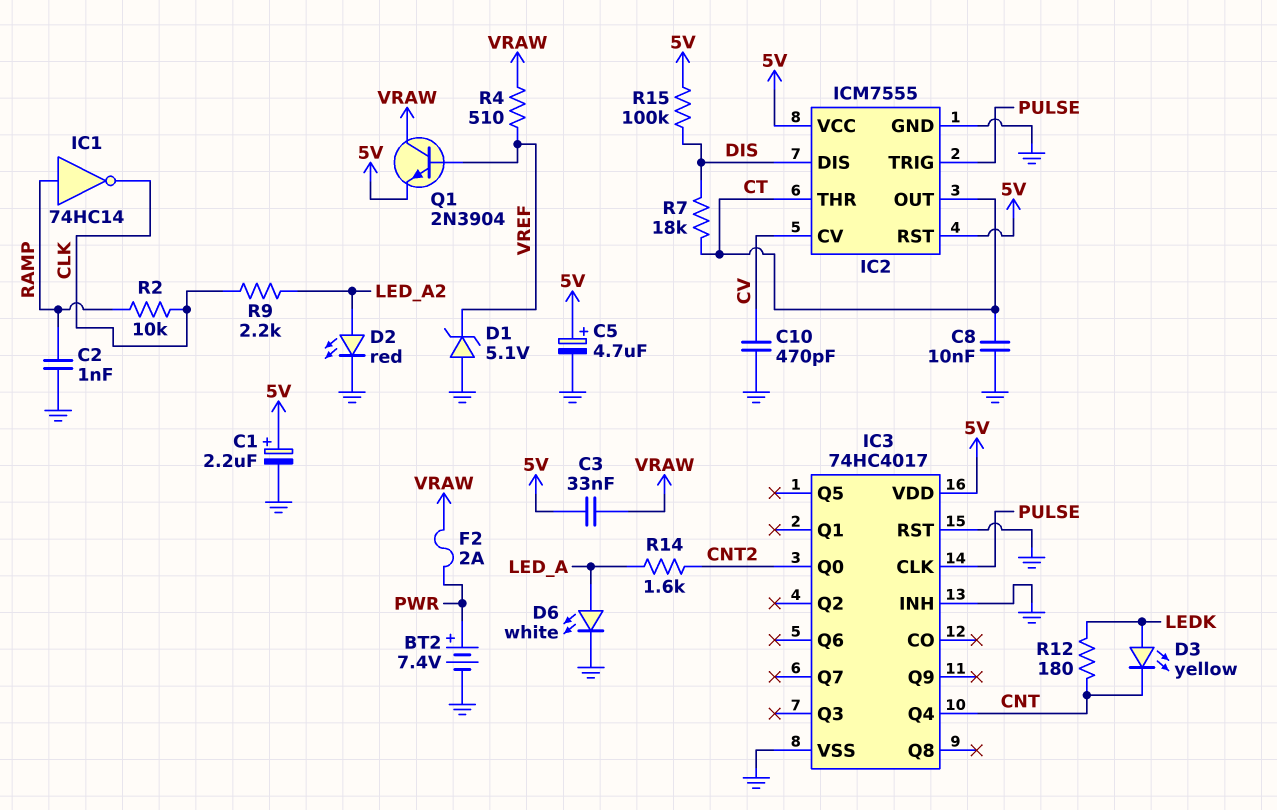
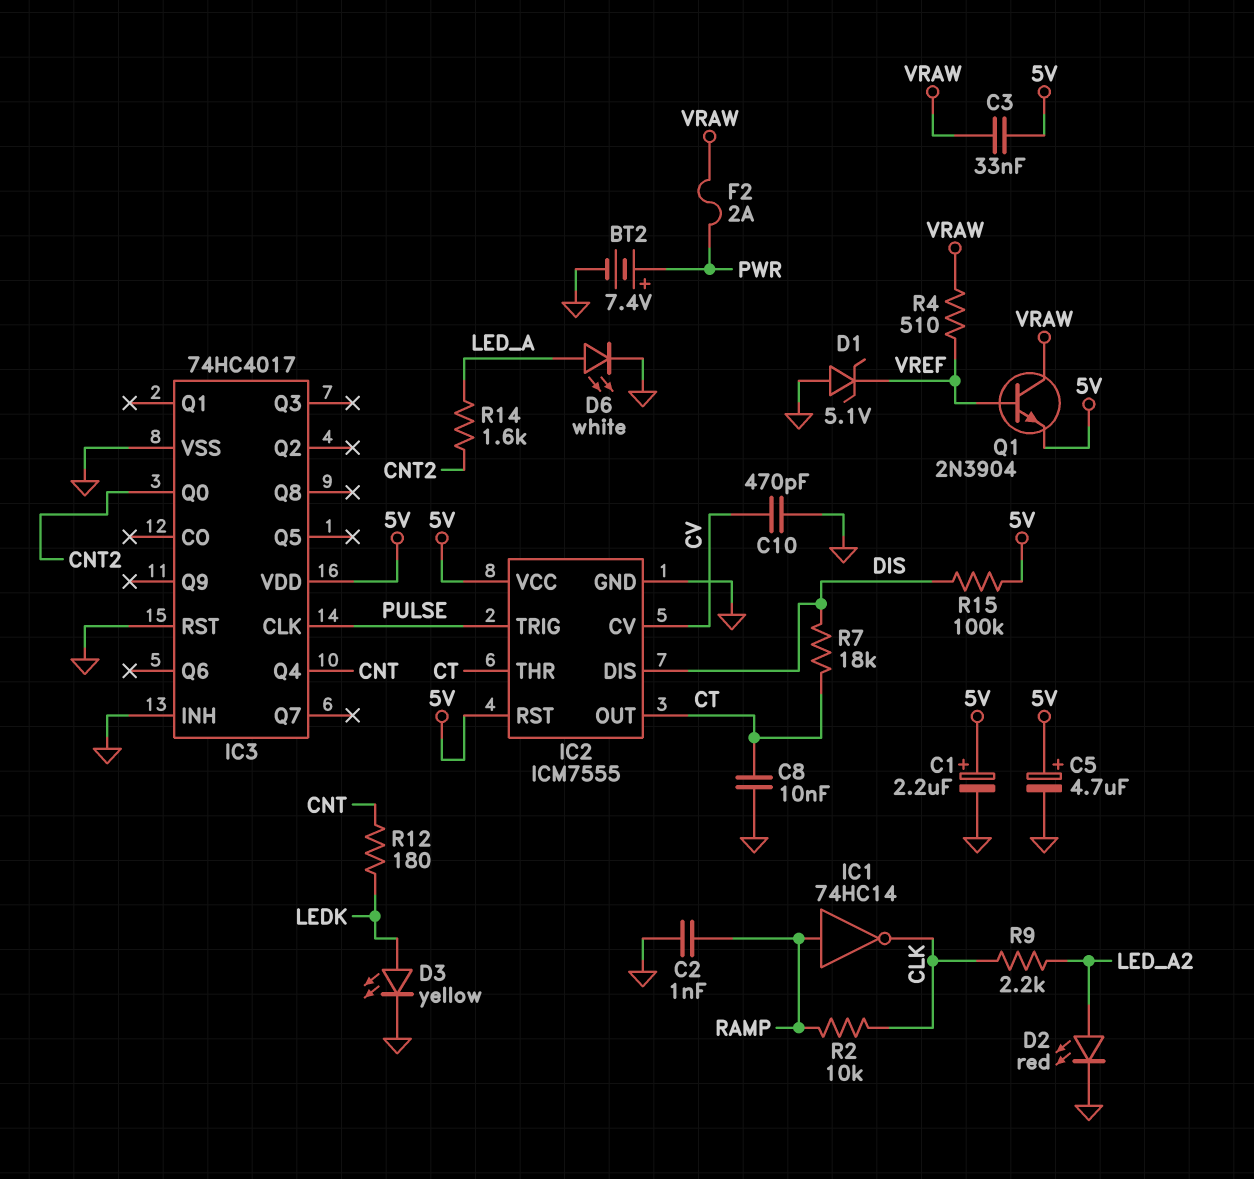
D3: LED yellow (A LEDK, K CNT) -> LED yellow (A LEDK, K GND)

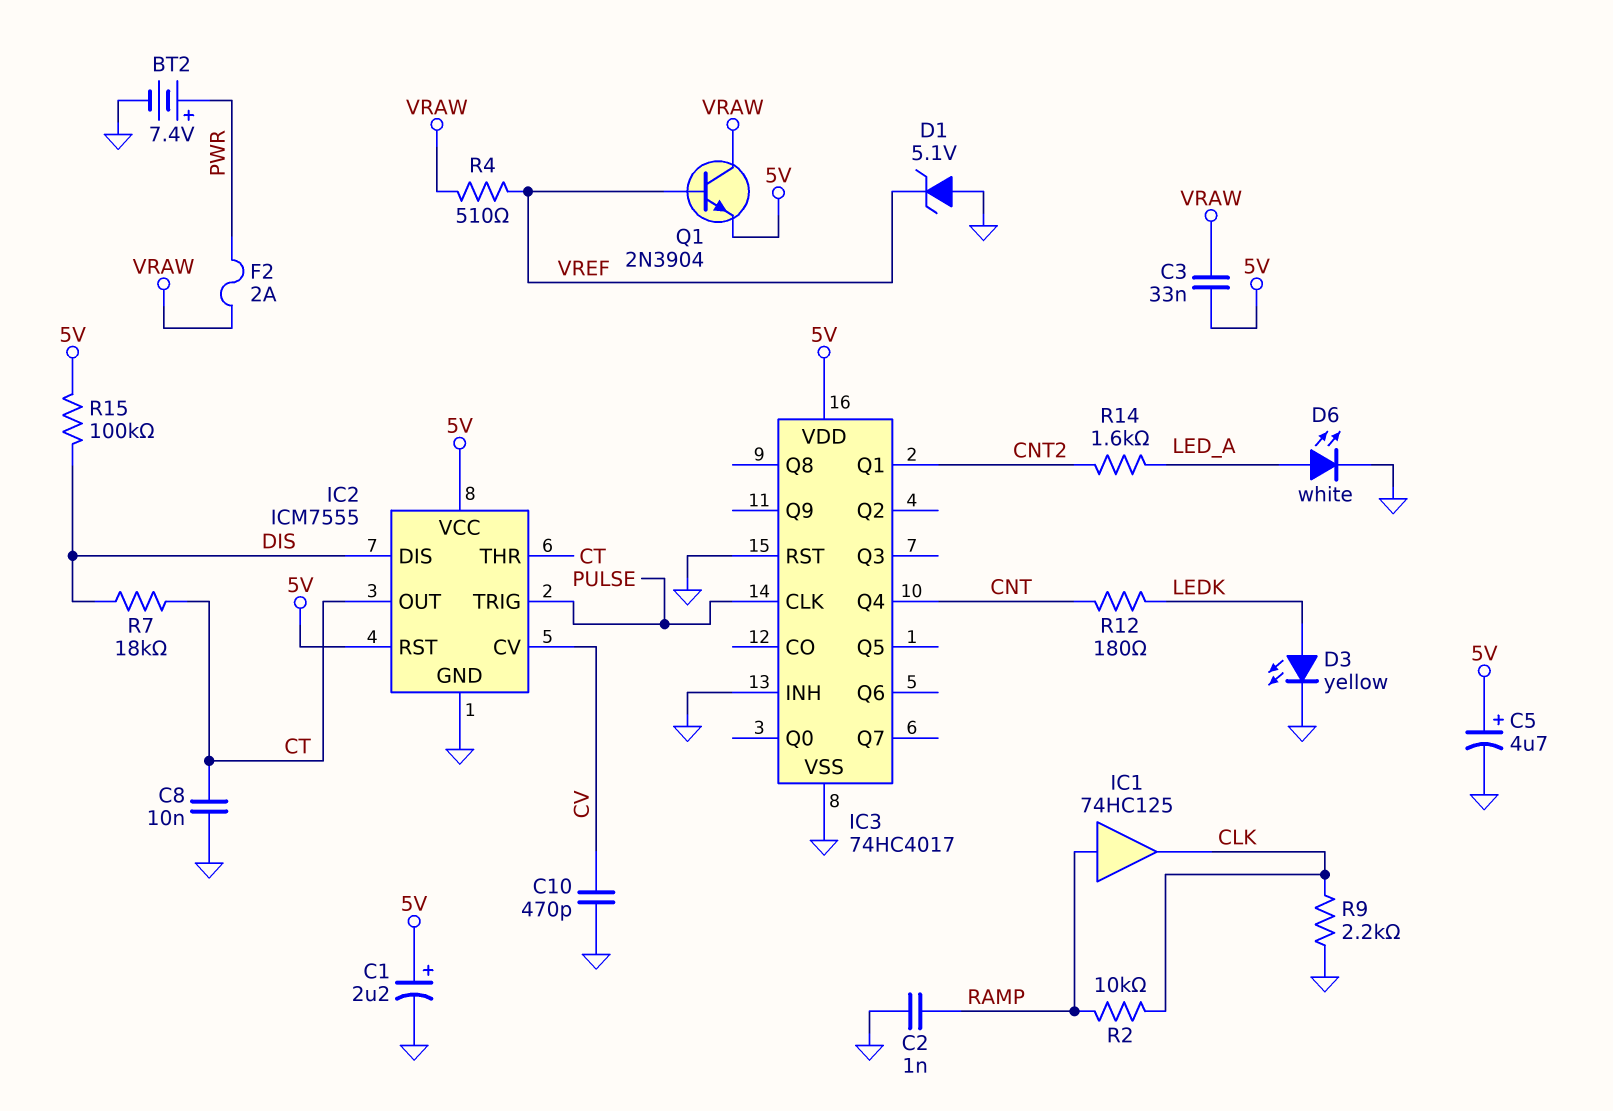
D2: LED red (A LED_A2, K GND) -> none
IC1: NOT 74HC14 (in RAMP, out CLK) -> buffer 74HC125 (in RAMP, out CLK)
IC3 pin Q0: CNT2 -> none
IC3 pin Q1: none -> CNT2
R9: 2.2k (CLK, LED_A2) -> 2.2k (CLK, GND)

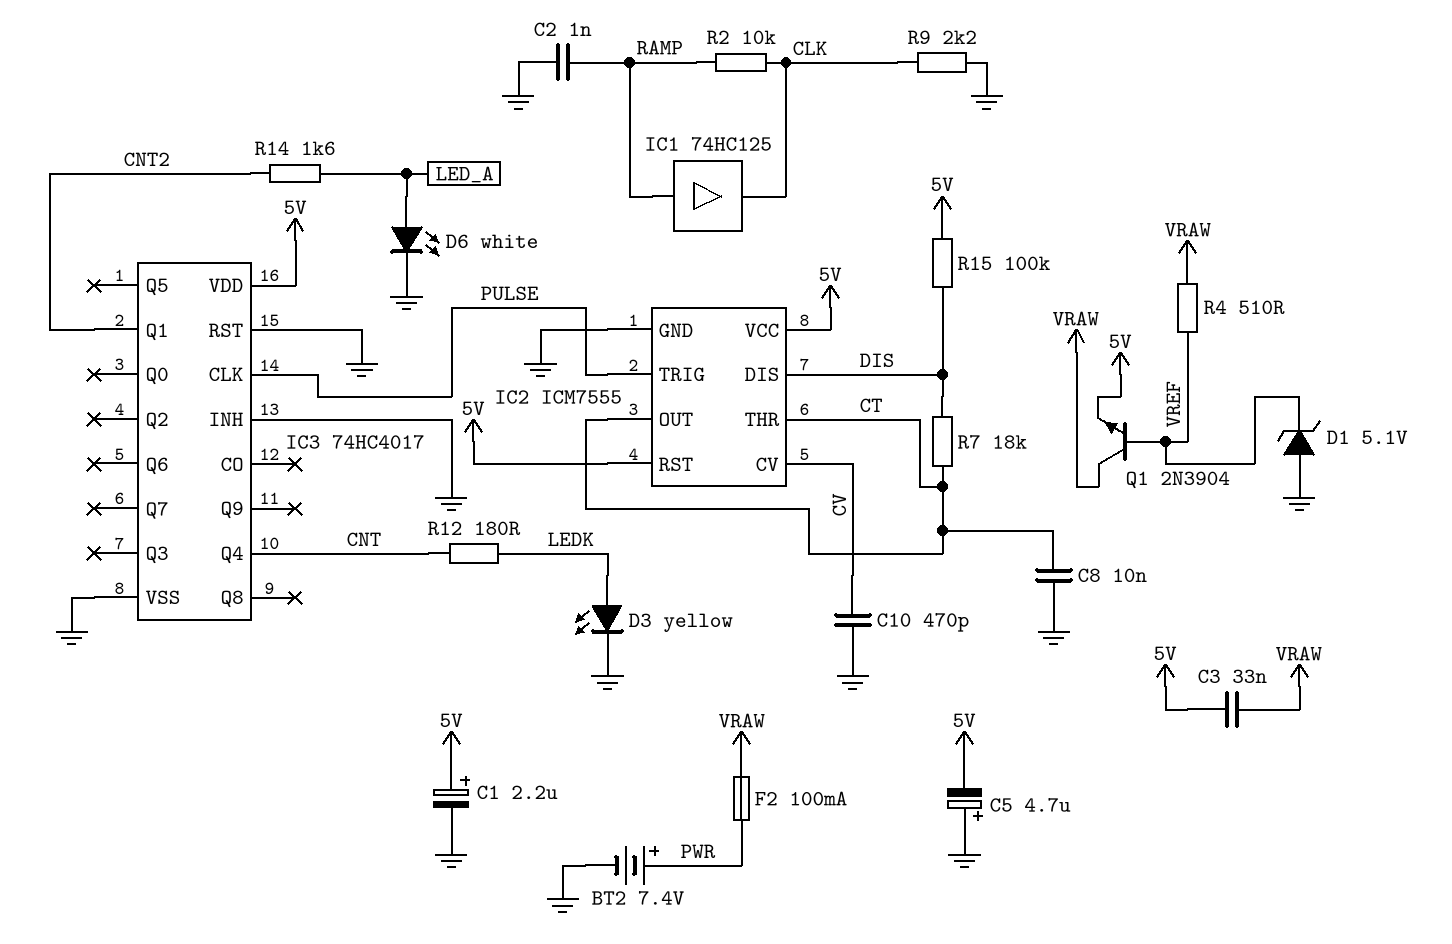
C5: 4.7uF (plus 5V, minus GND) -> 4.7uF (plus GND, minus 5V)
F2: 2A (PWR, VRAW) -> 100mA (PWR, VRAW)

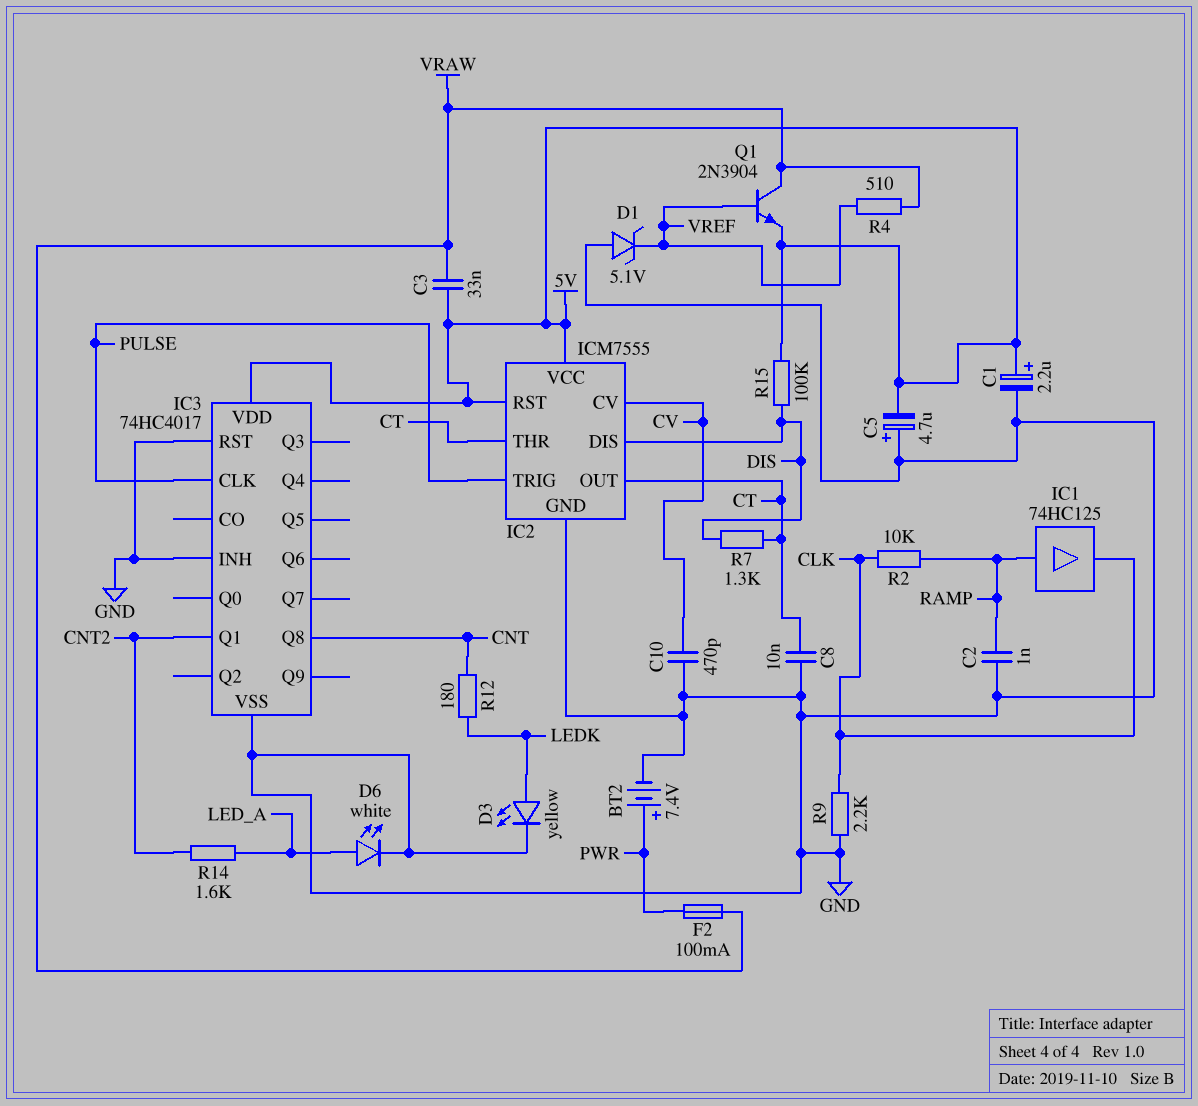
IC3 pin Q4: CNT -> none
IC3 pin Q8: none -> CNT
R7: 18k (CT, DIS) -> 1.3k (CT, DIS)

